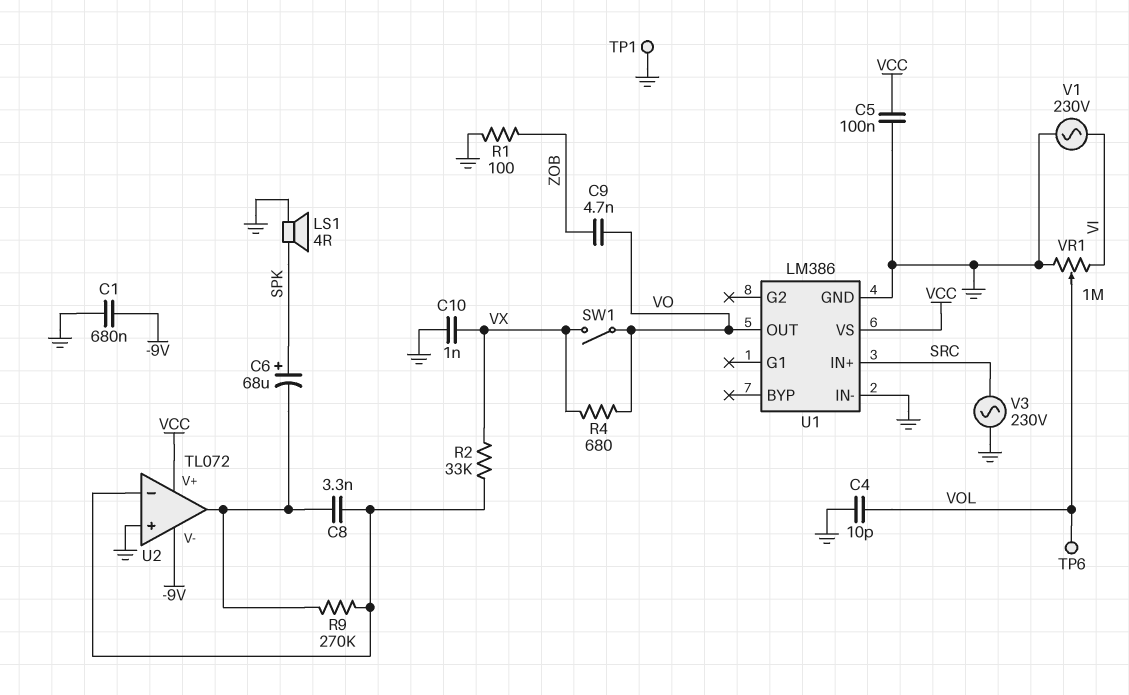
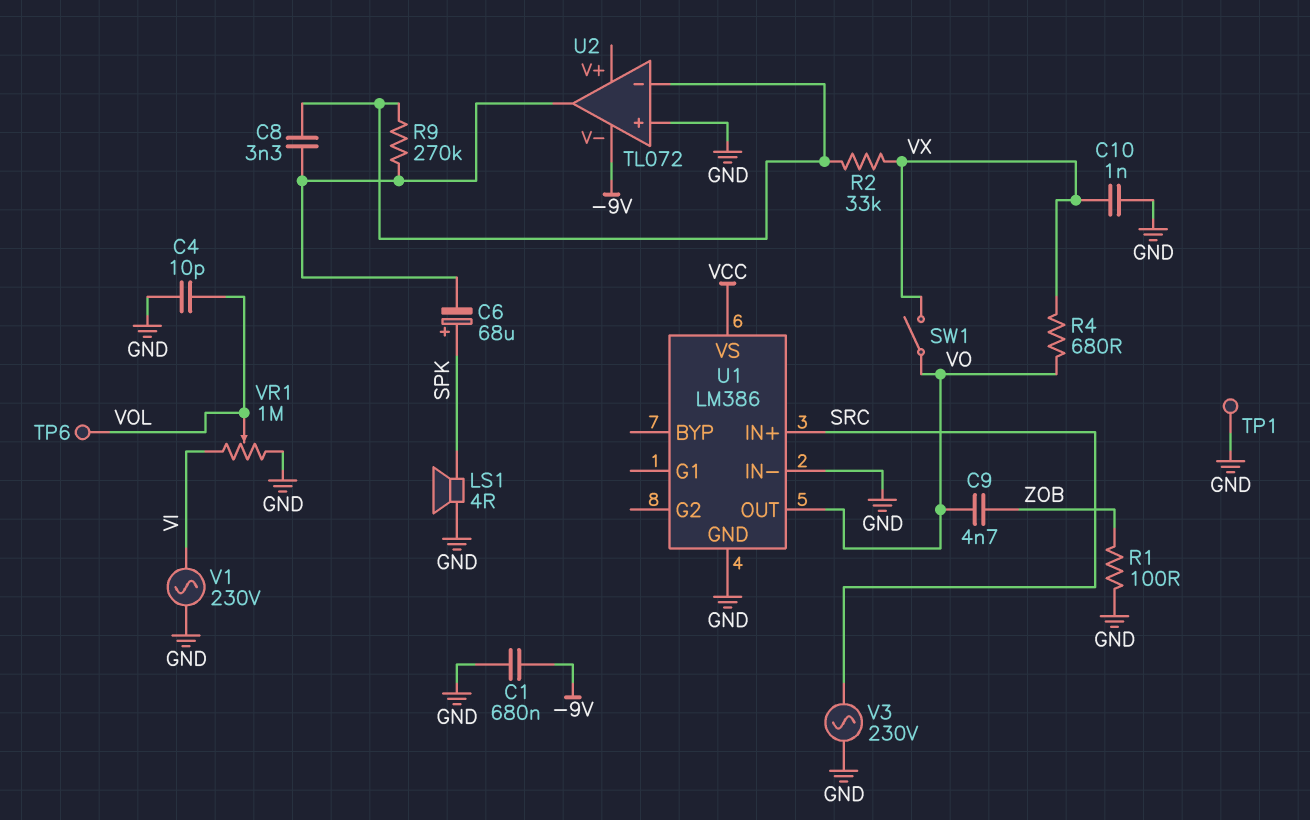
C5: 100nF (GND, VCC) -> none
U2 pin V+: VCC -> none

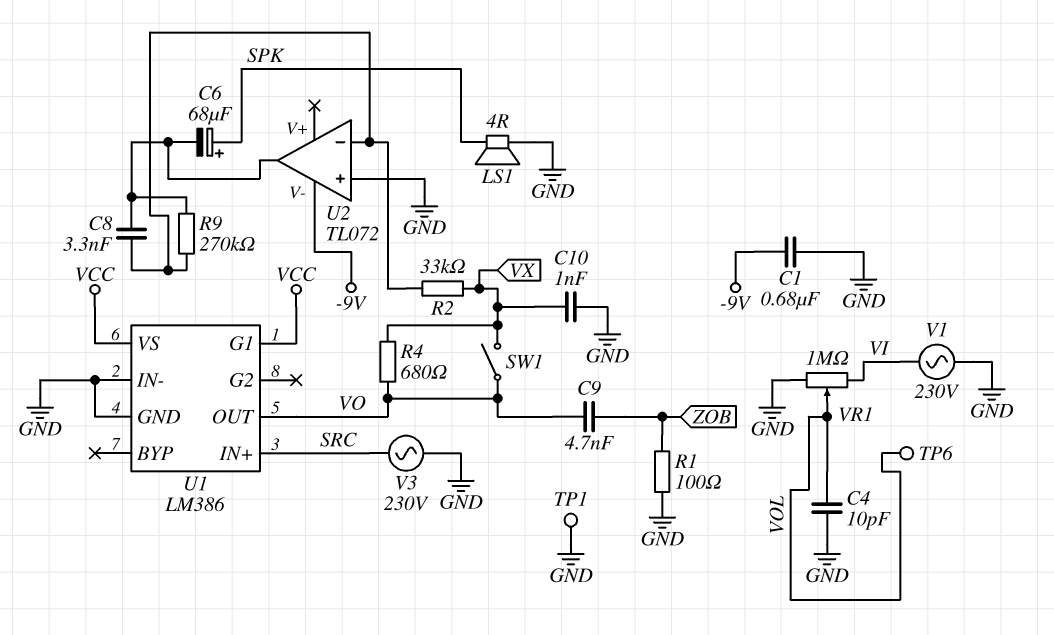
U1 pin G1: none -> VCC

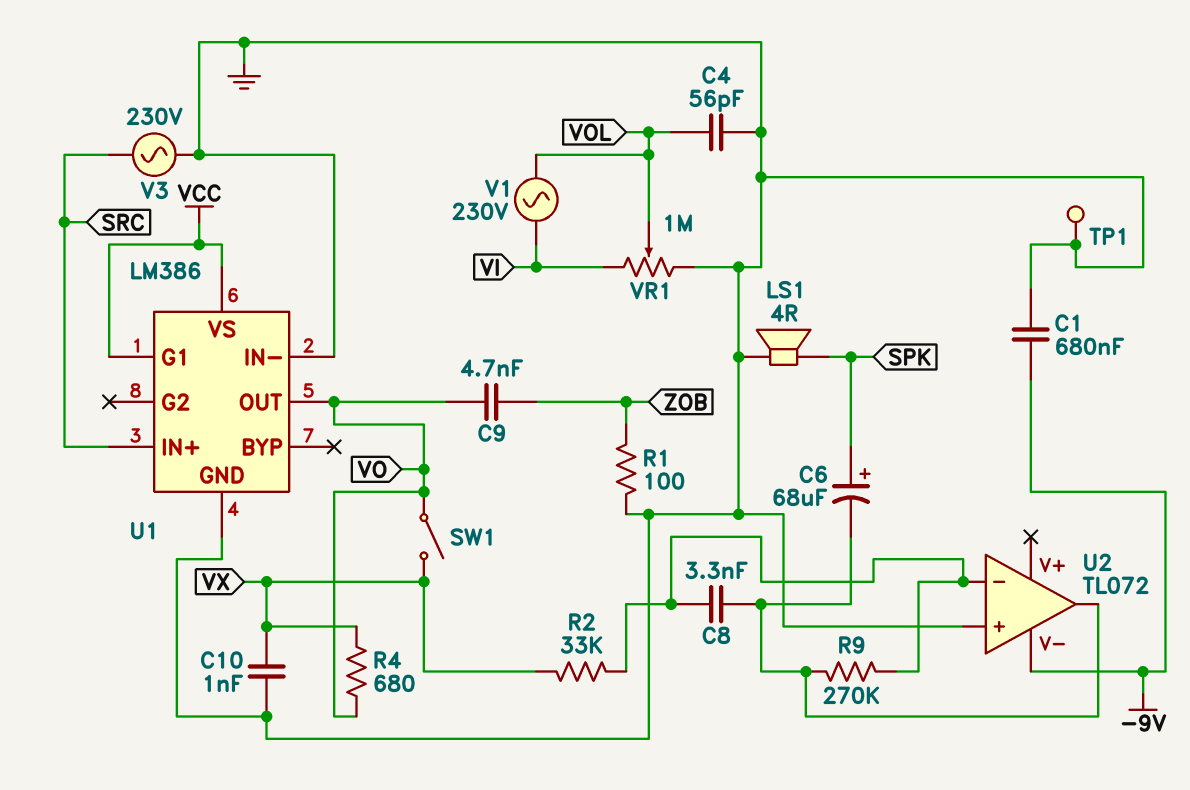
C4: 10pF (GND, VOL) -> 56pF (GND, VOL)
TP6: test point (VOL) -> none
V1: AC 230V (GND, VI) -> AC 230V (VI, VOL)

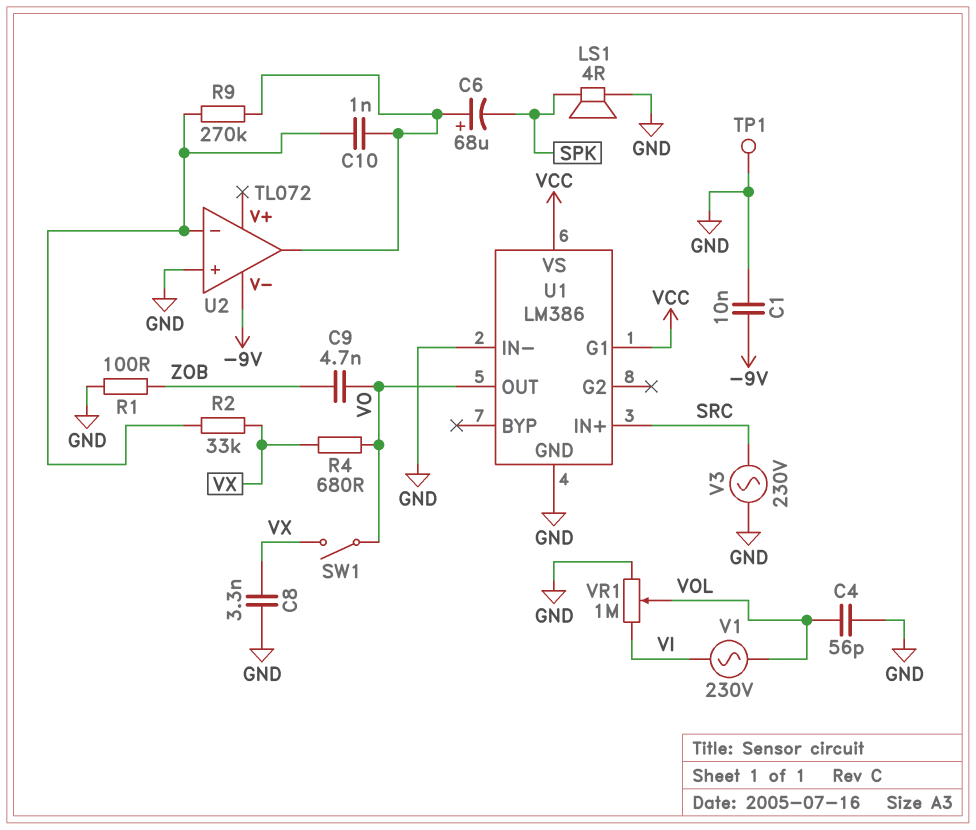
C1: 680nF (-9V, GND) -> 10nF (-9V, GND)
C6: 68uF (plus SPK, minus U2/out) -> 68uF (plus U2/out, minus SPK)
C8: 3.3nF (U2/in-, U2/out) -> 3.3nF (GND, VX)
C10: 1nF (GND, VX) -> 1nF (U2/in-, U2/out)

